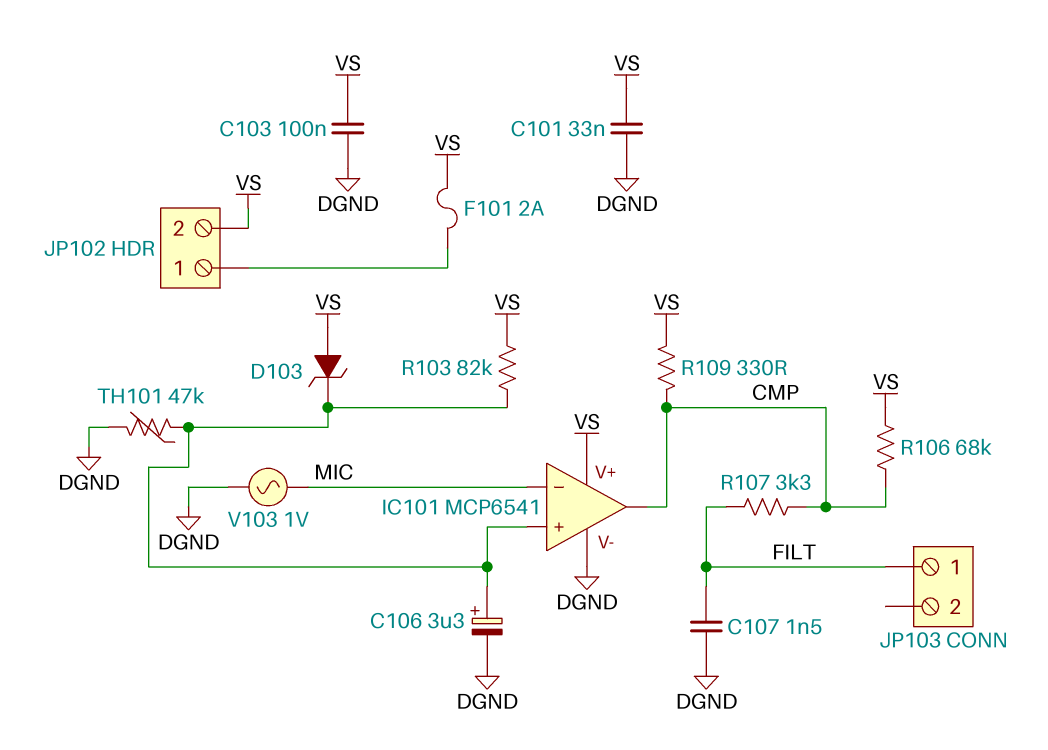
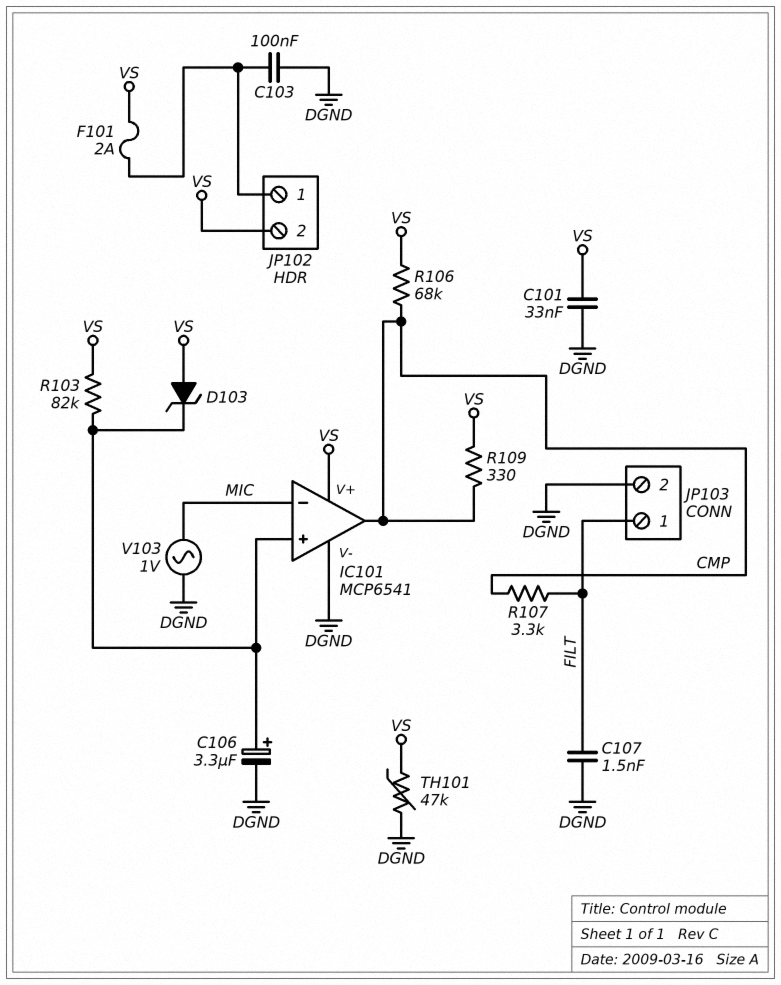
C103: 100nF (DGND, VS) -> 100nF (DGND, JP102/1)
JP103 pin 2: none -> DGND
TH101: 47k (DGND, IC101/in+) -> 47k (DGND, VS)

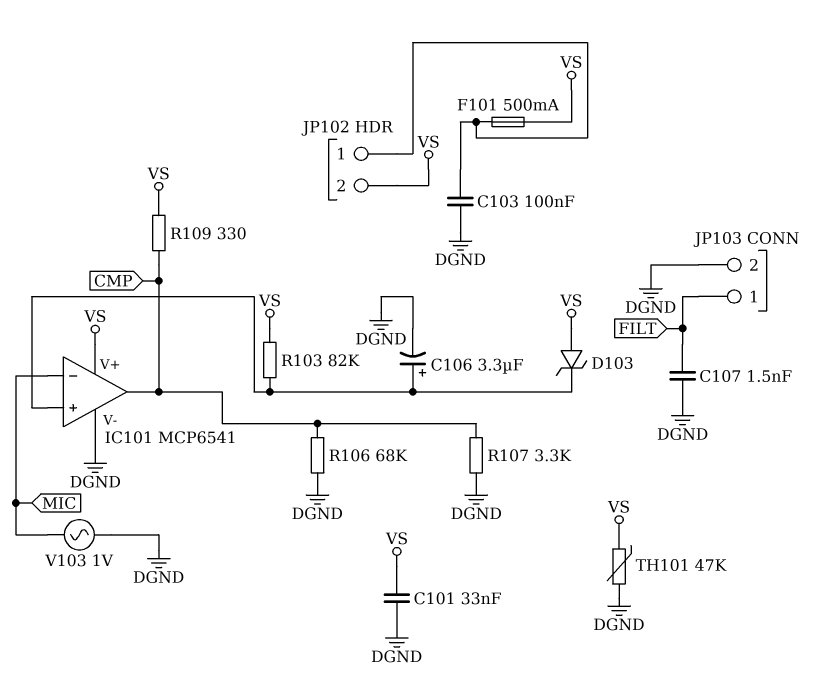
F101: 2A (JP102/1, VS) -> 500mA (JP102/1, VS)
R106: 68k (CMP, VS) -> 68k (CMP, DGND)
R107: 3.3k (CMP, FILT) -> 3.3k (CMP, DGND)

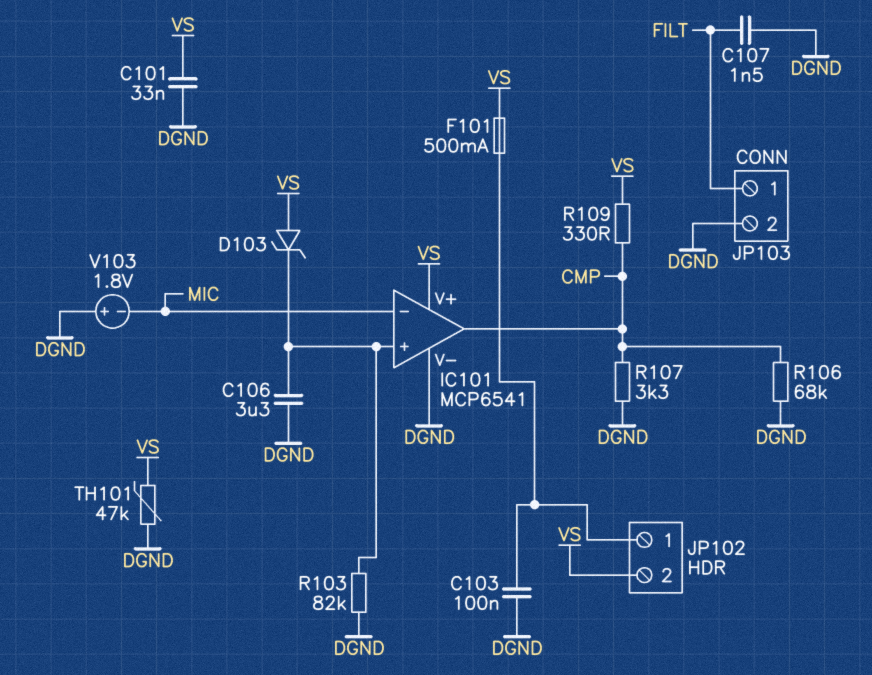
C106: 3.3uF (plus IC101/in+, minus DGND) -> 3.3uF (DGND, IC101/in+)
R103: 82k (IC101/in+, VS) -> 82k (DGND, IC101/in+)
V103: AC 1V (DGND, MIC) -> 1.8V (plus DGND, minus MIC)

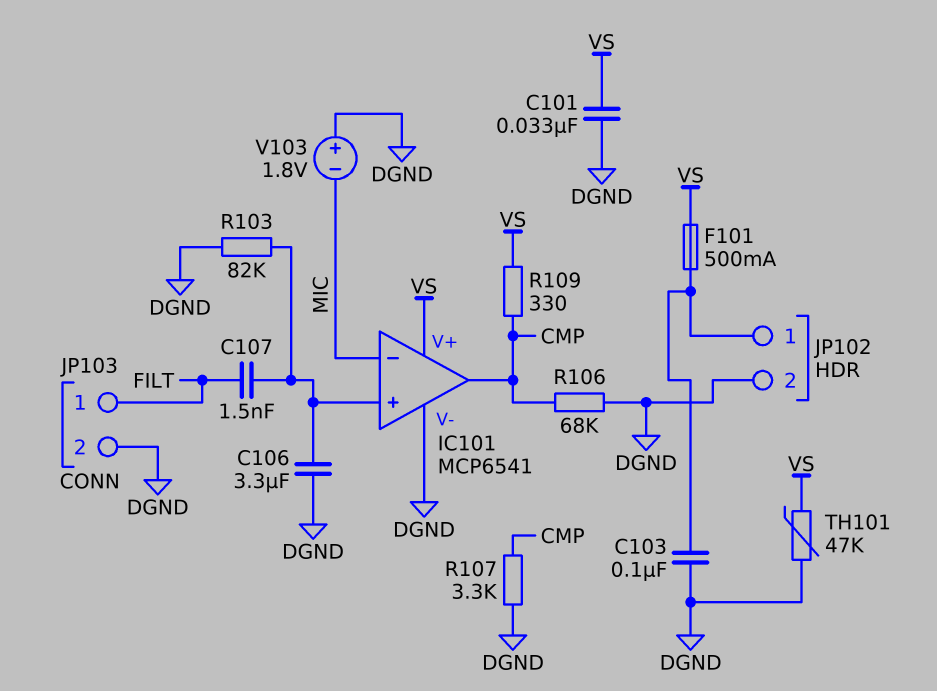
C107: 1.5nF (DGND, FILT) -> 1.5nF (FILT, IC101/in+)
D103: zener (A VS, K IC101/in+) -> none
JP102 pin 2: VS -> DGND

